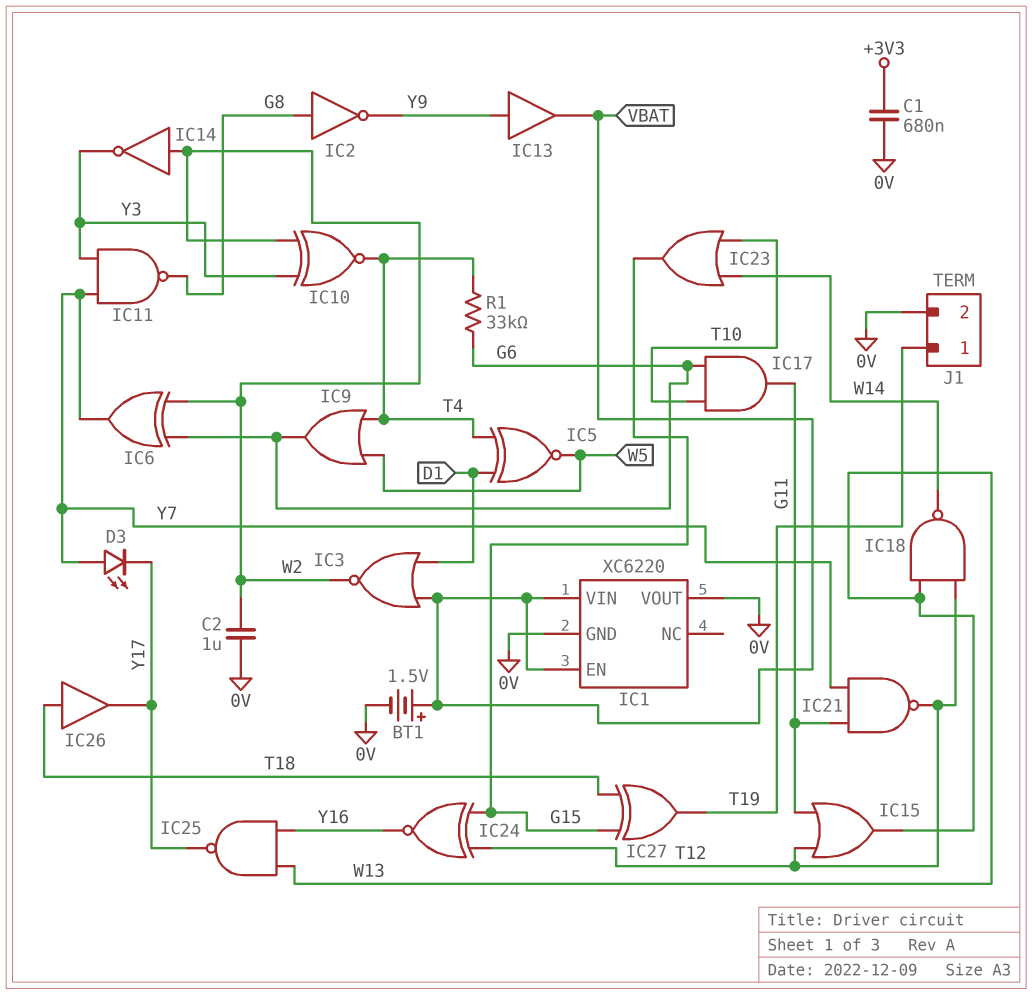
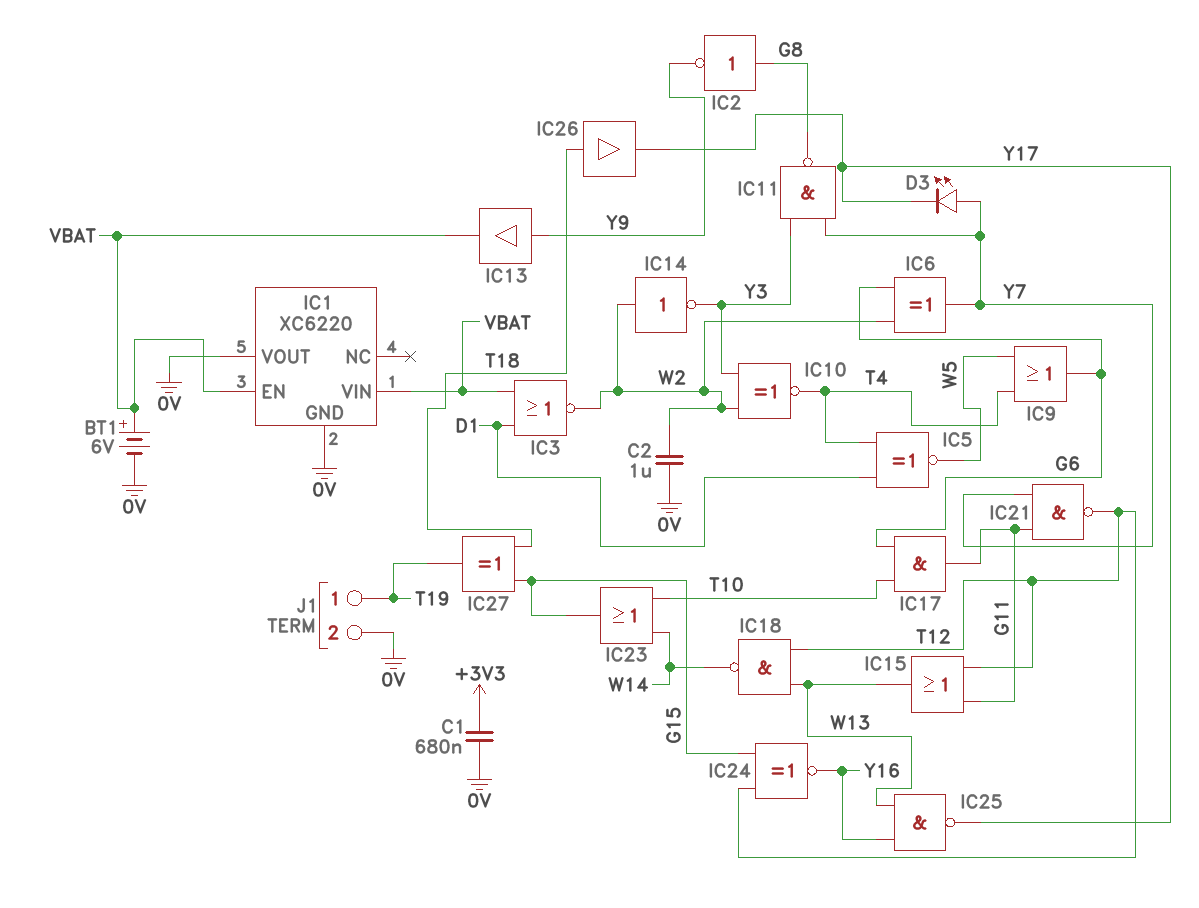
BT1: 1.5V (plus VBAT, minus 0V) -> 6V (plus VBAT, minus 0V)
R1: 33k (G6, T4) -> none

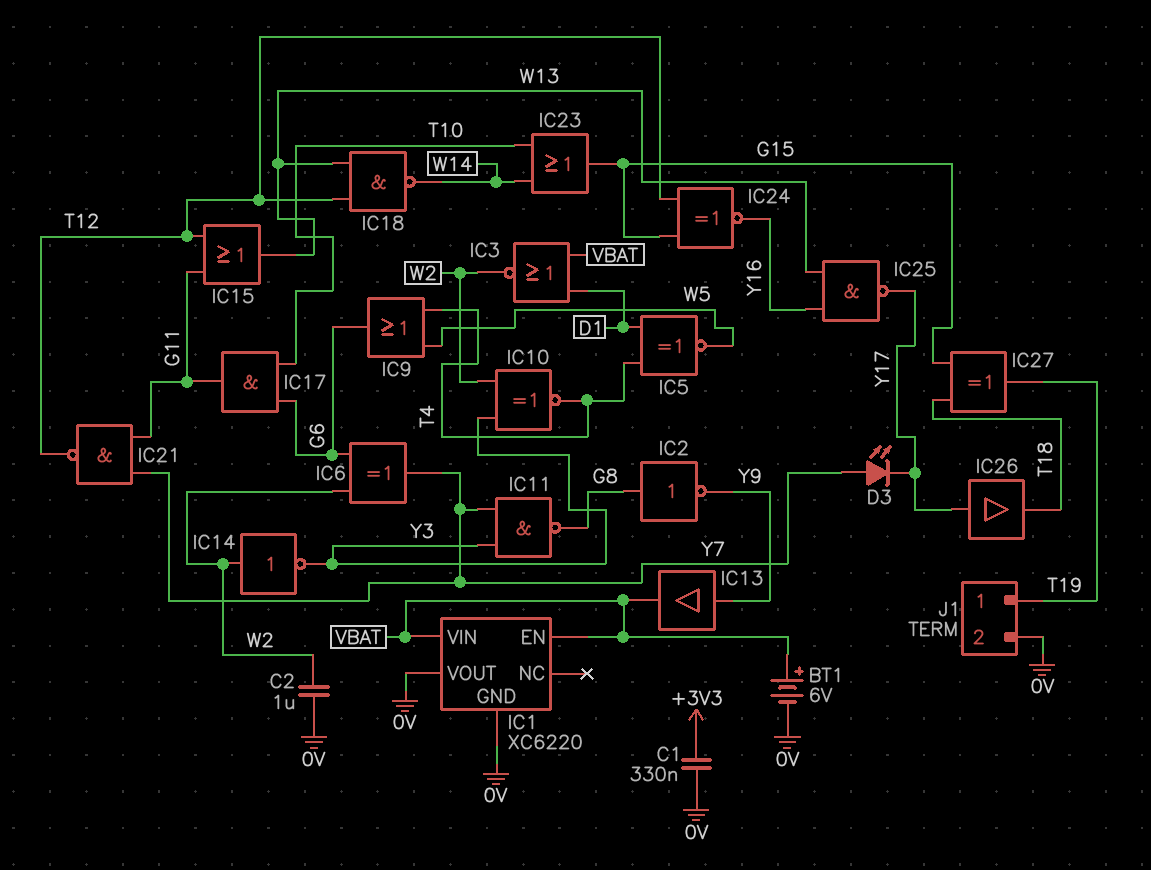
C1: 680nF (+3V3, 0V) -> 330nF (+3V3, 0V)
IC26: buffer (in T18, out Y17) -> buffer (in Y17, out T18)

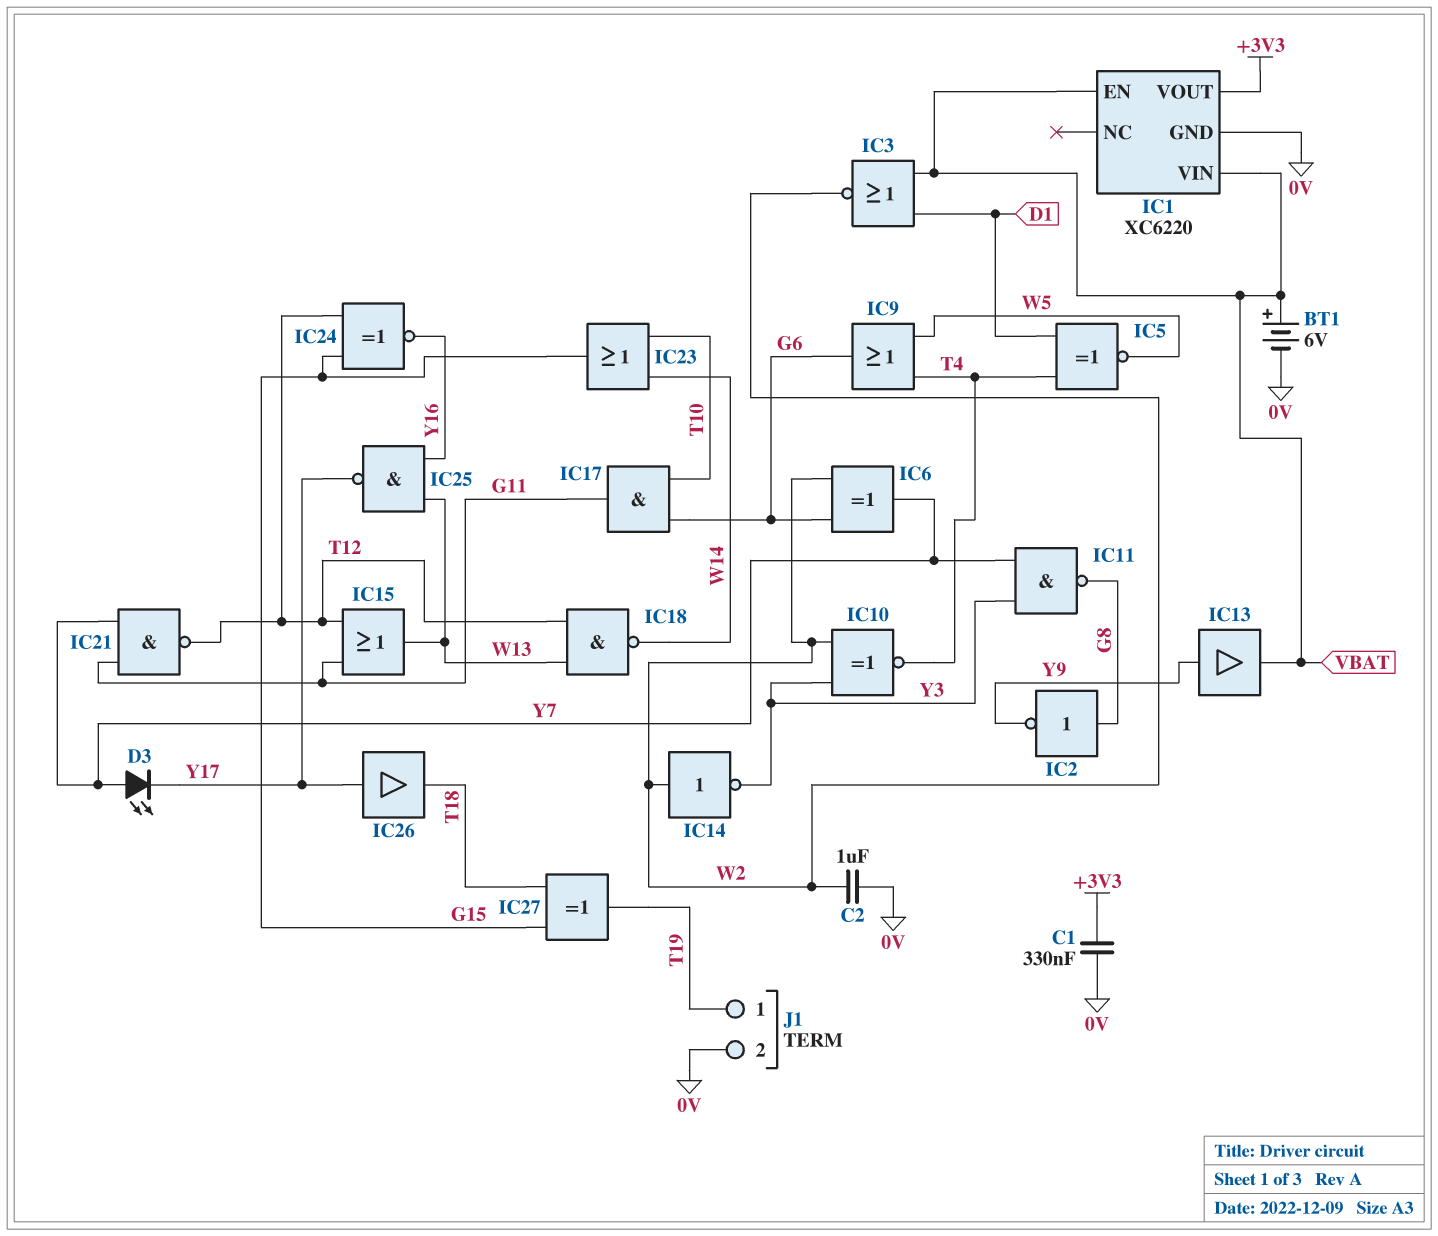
IC1 pin VOUT: 0V -> +3V3

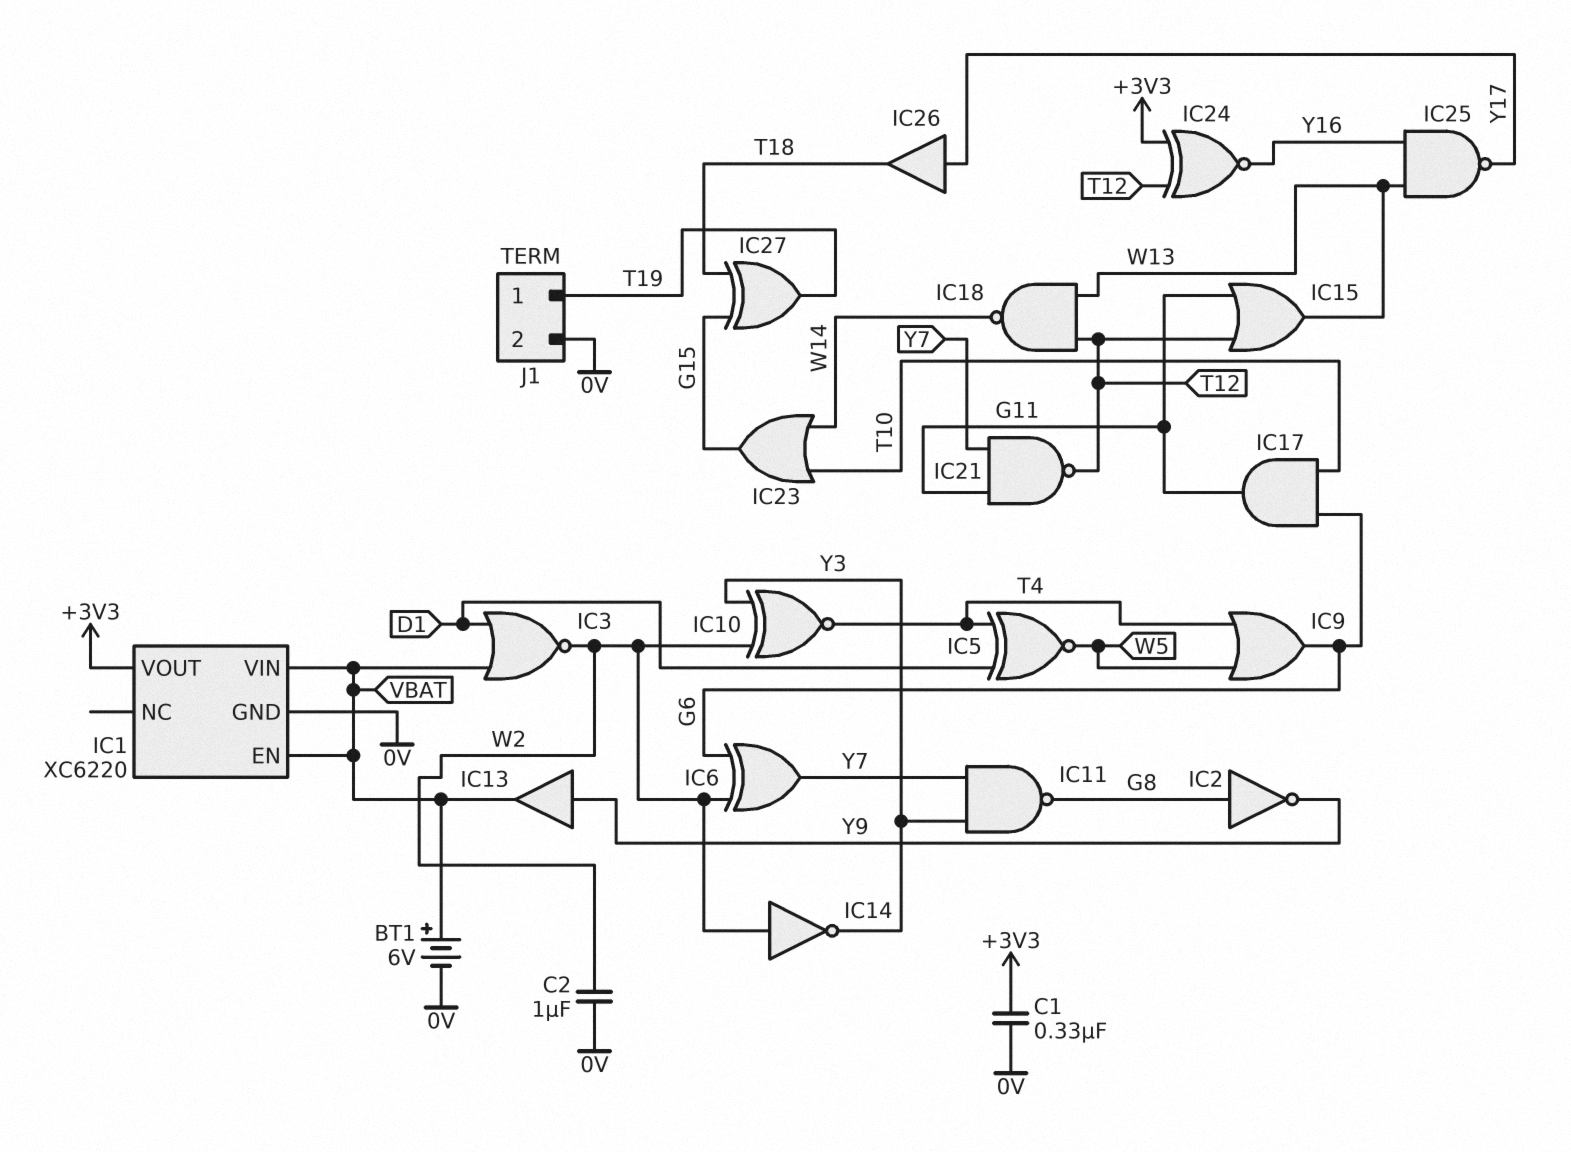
D3: LED (A Y7, K Y17) -> none
IC24: XNOR (in G15, in T12, out Y16) -> XNOR (in +3V3, in T12, out Y16)

